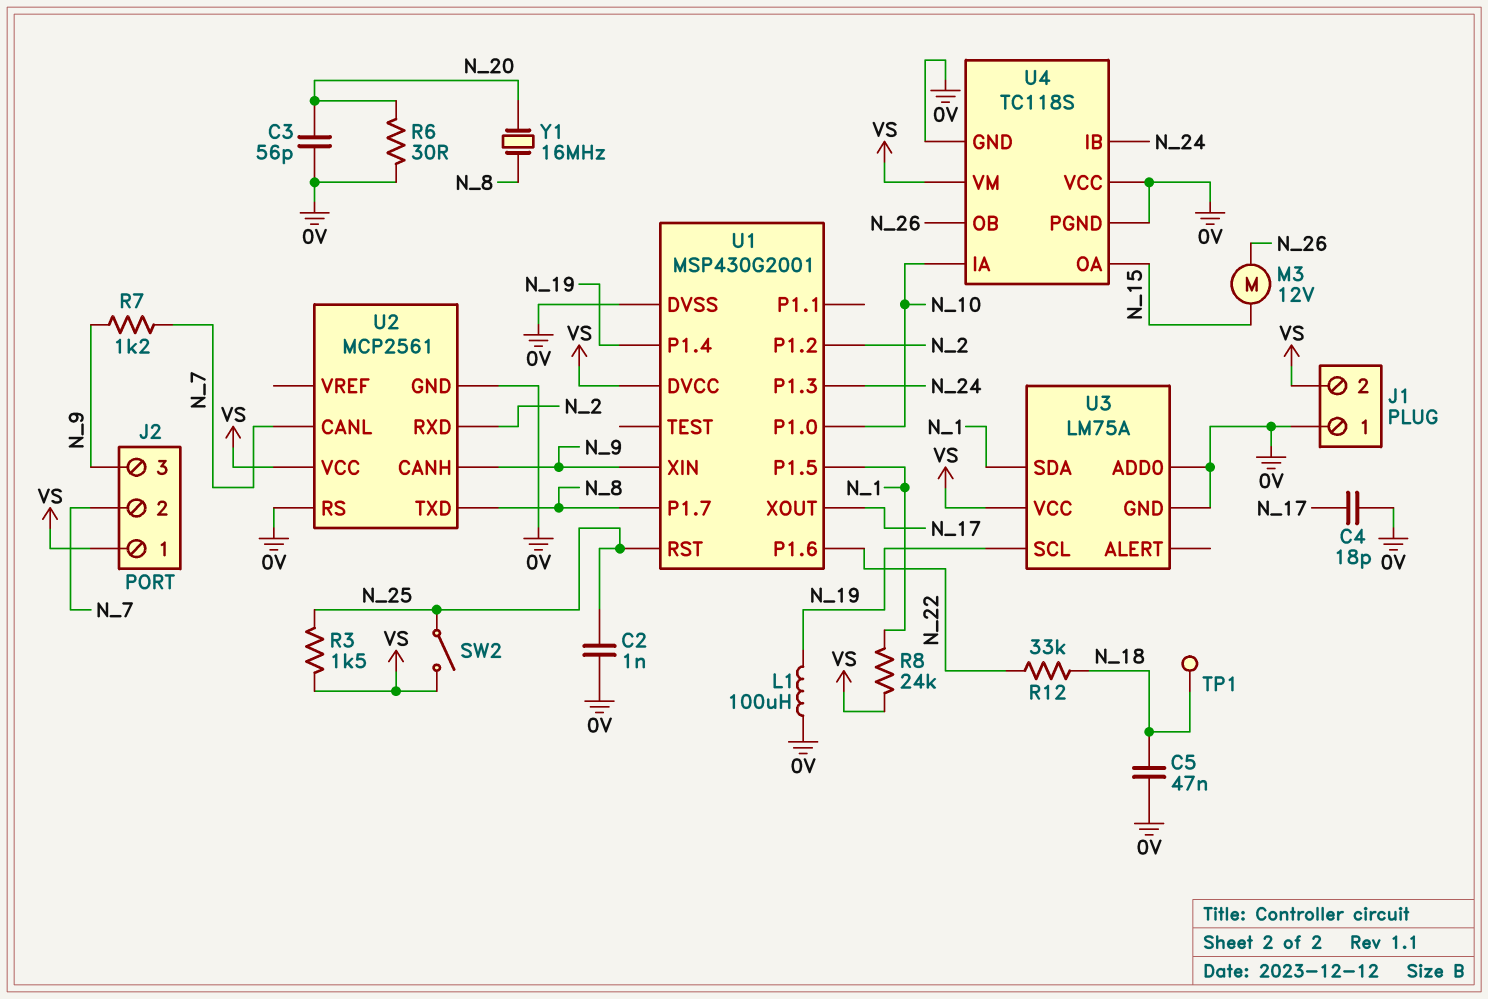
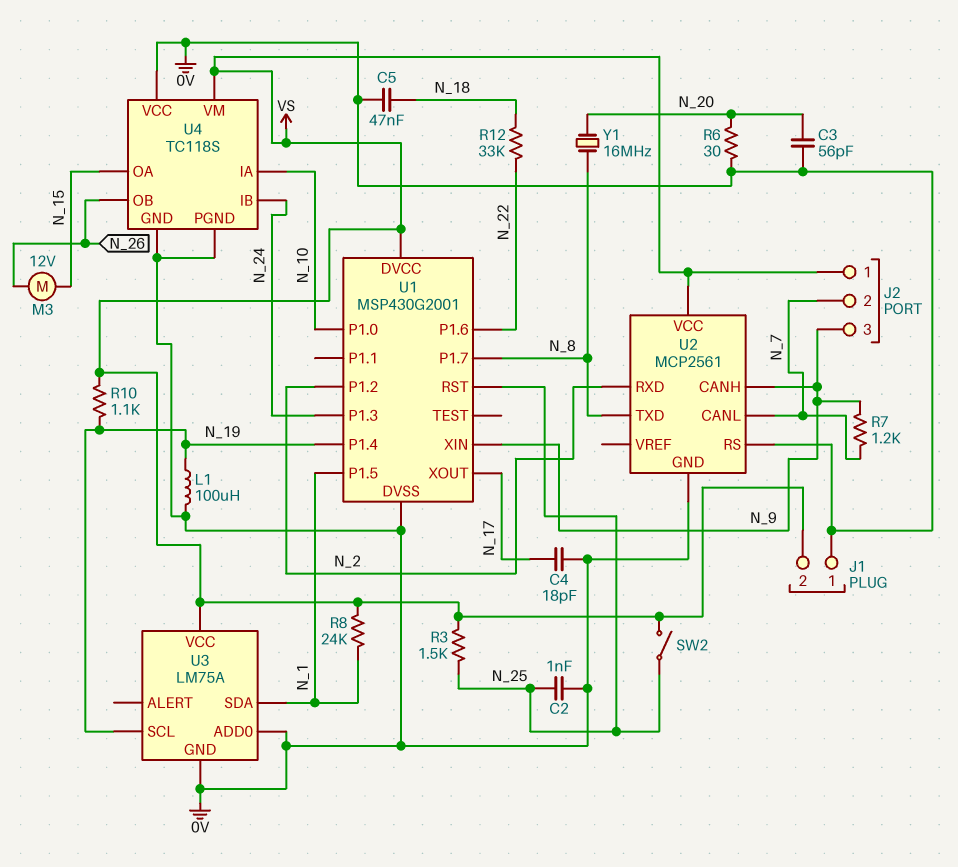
R10: none -> 1.1k (N_19, VS)
TP1: test point (N_18) -> none

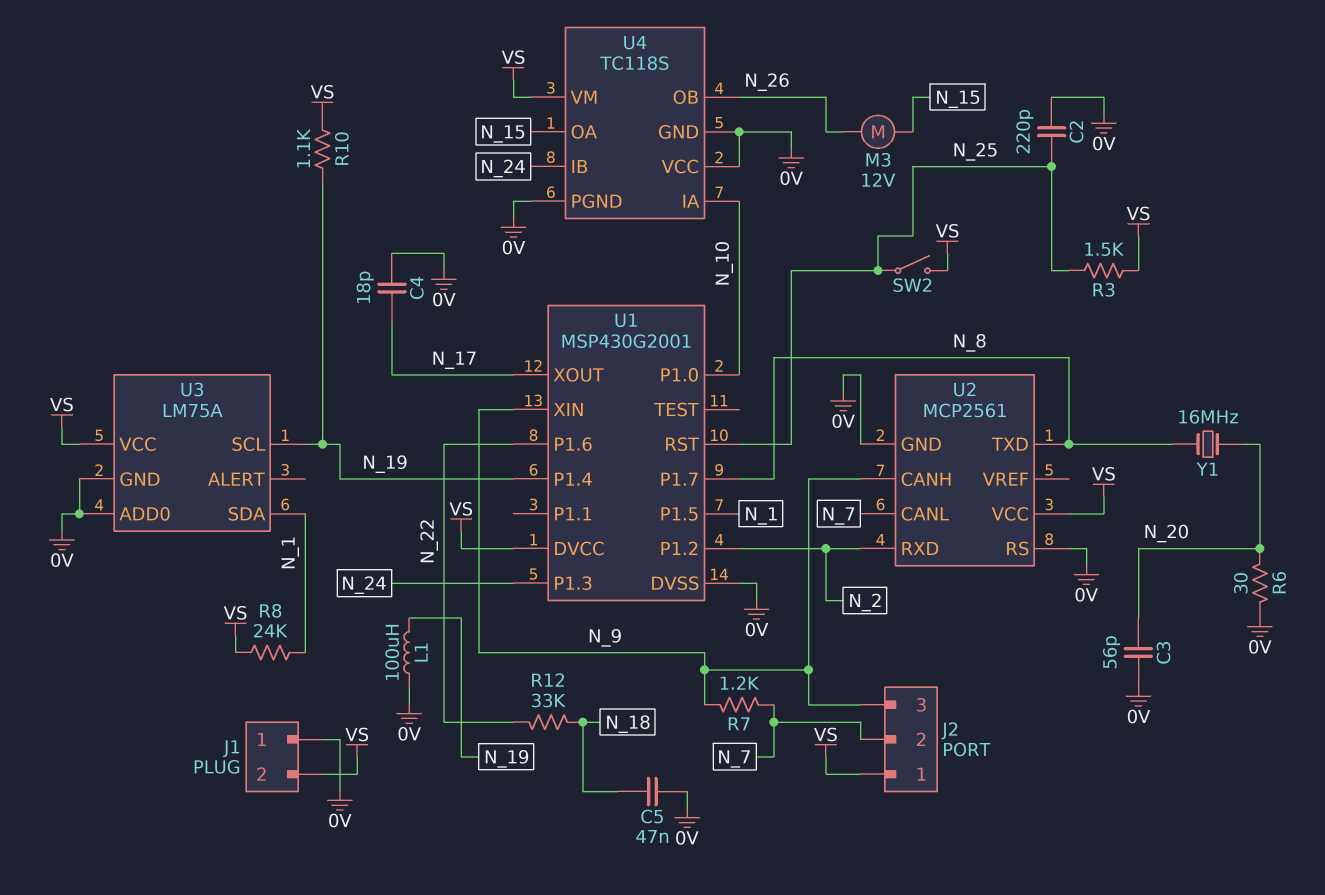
C2: 1nF (0V, N_25) -> 220pF (0V, N_25)

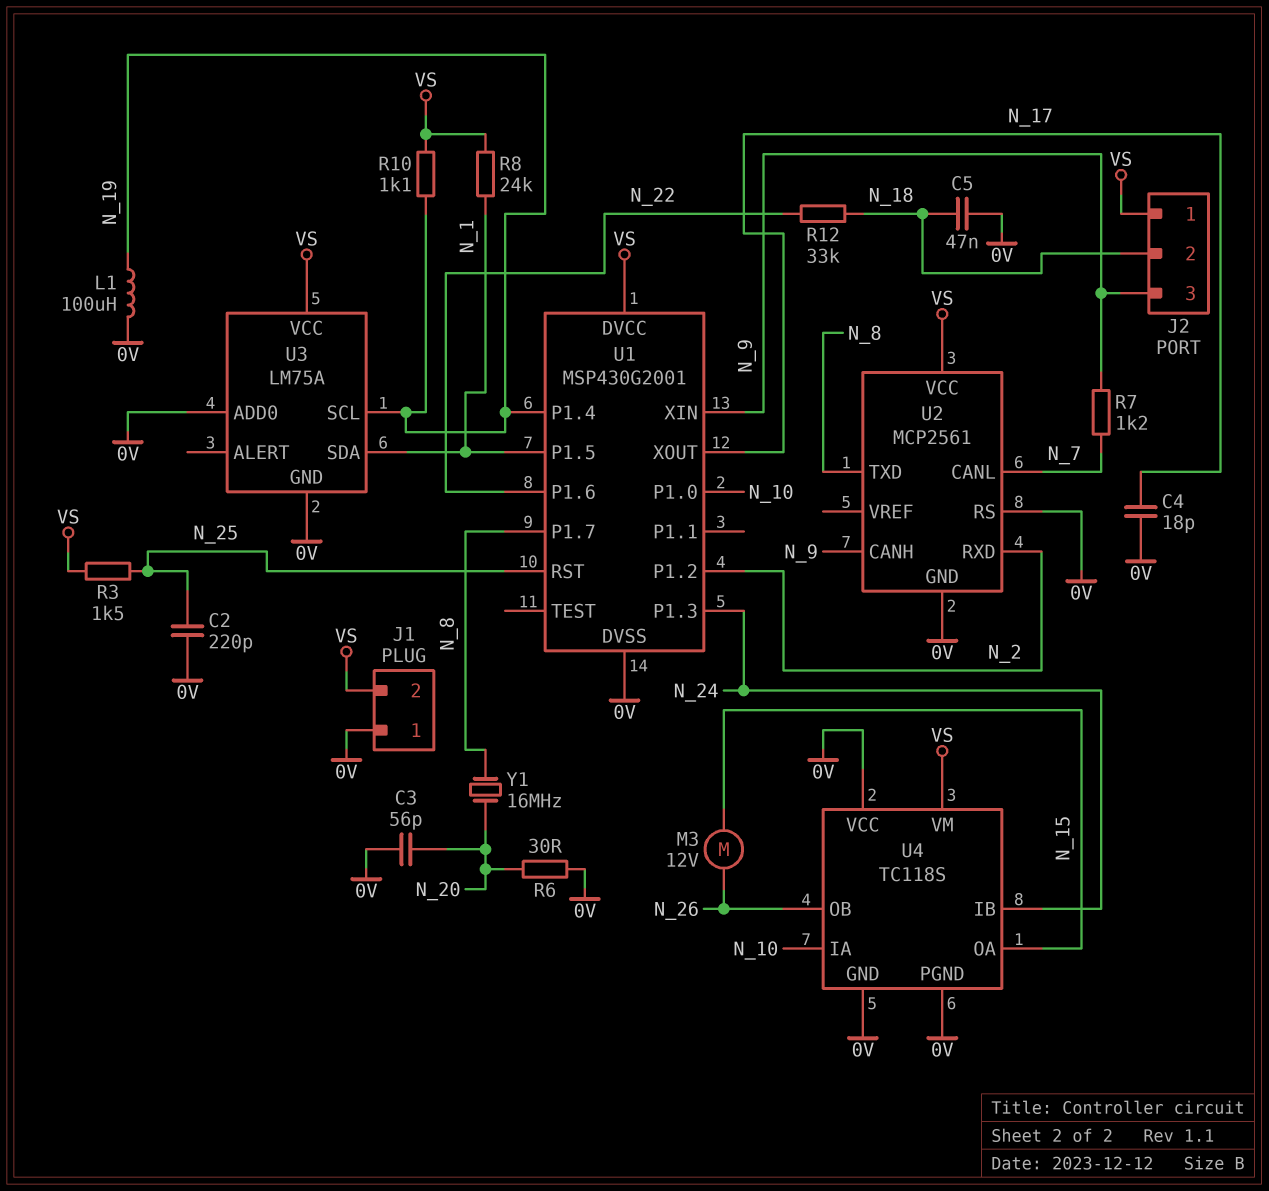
J2 pin 2: N_7 -> N_18
SW2: switch (N_25, VS) -> none

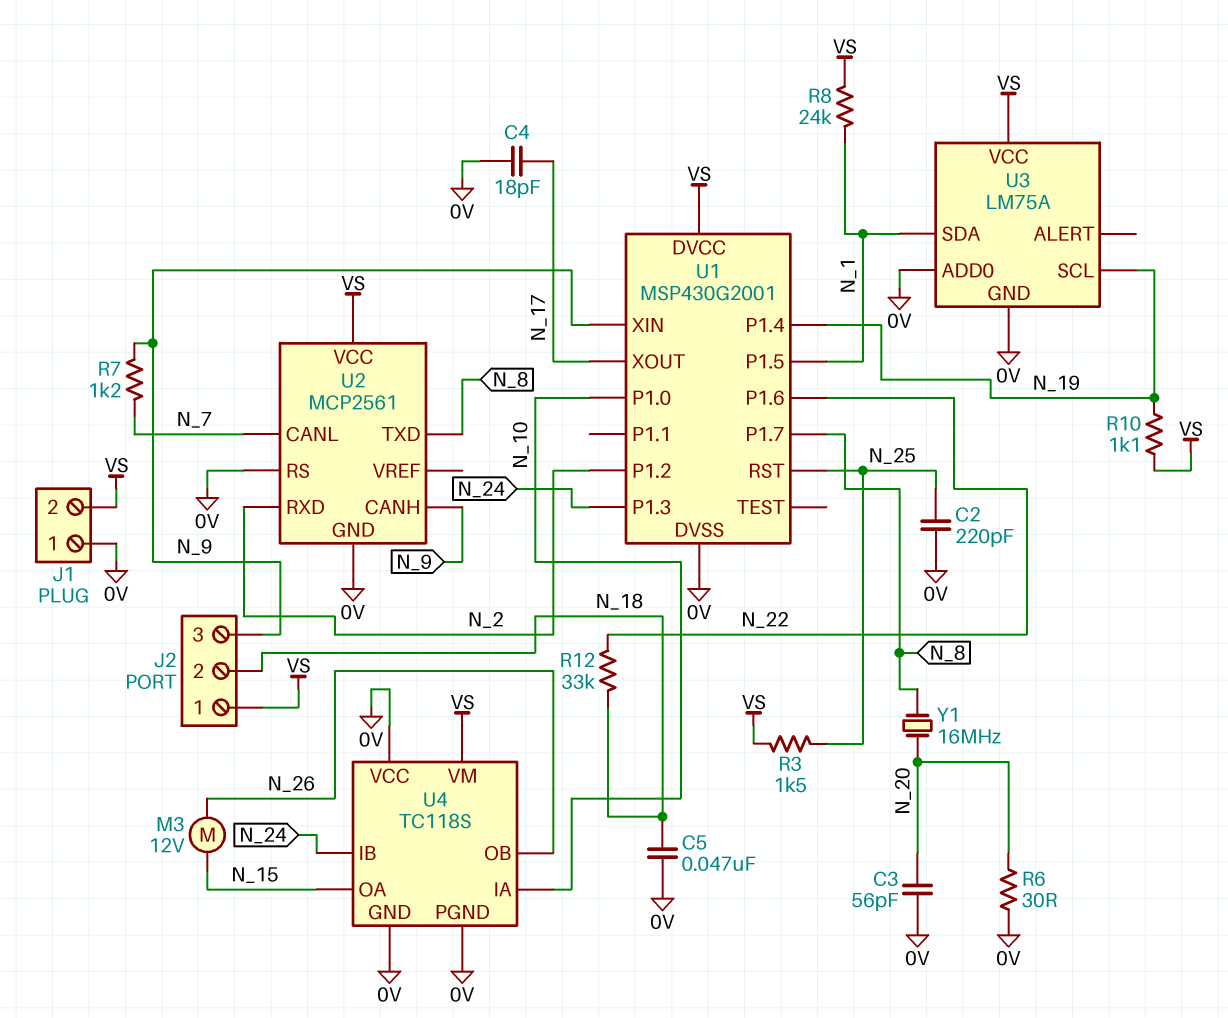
L1: 100uH (0V, N_19) -> none

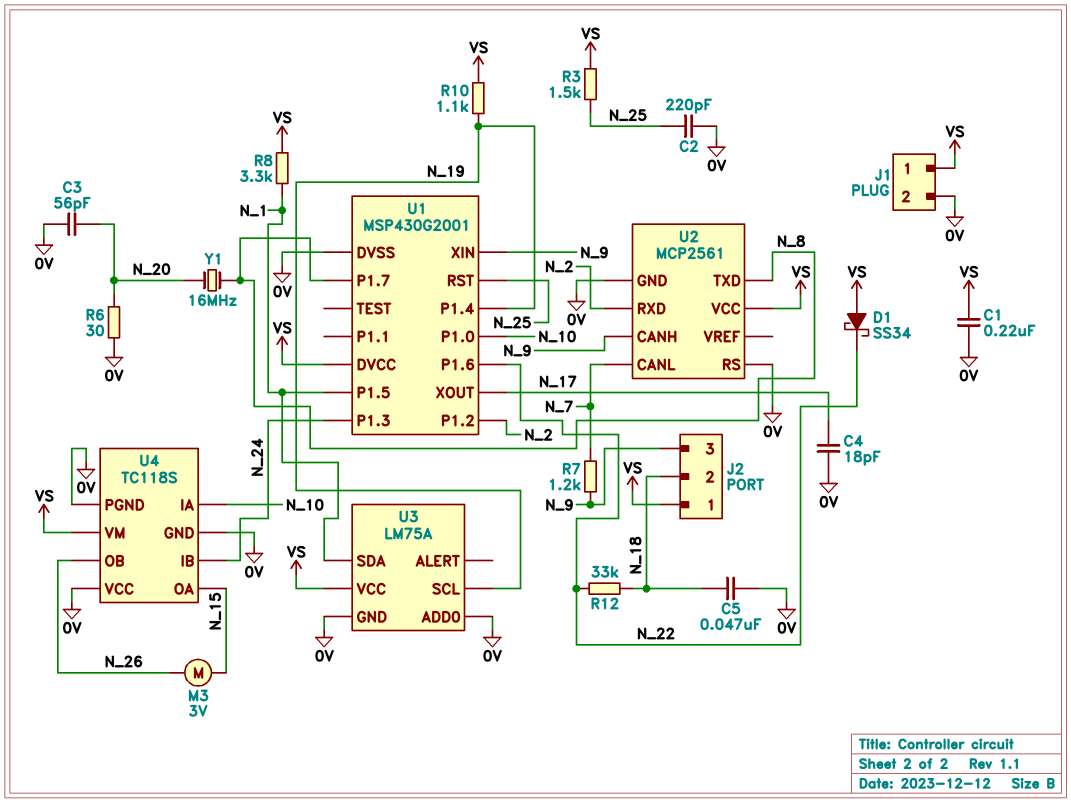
C1: none -> 220nF (0V, VS)
D1: none -> schottky SS34 (A VS, K N_22)
J1 pin 1: 0V -> VS
J1 pin 2: VS -> 0V
M3: motor 12V (N_15, N_26) -> motor 3V (N_15, N_26)
R8: 24k (N_1, VS) -> 3.3k (N_1, VS)

